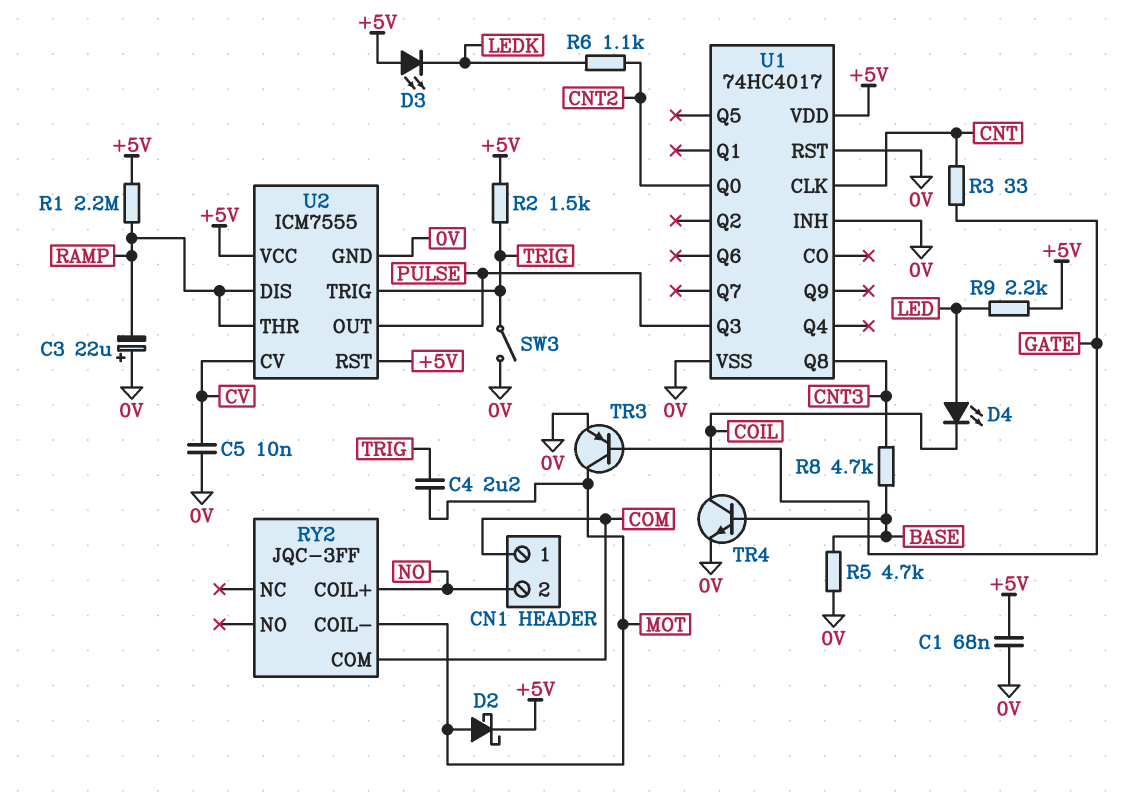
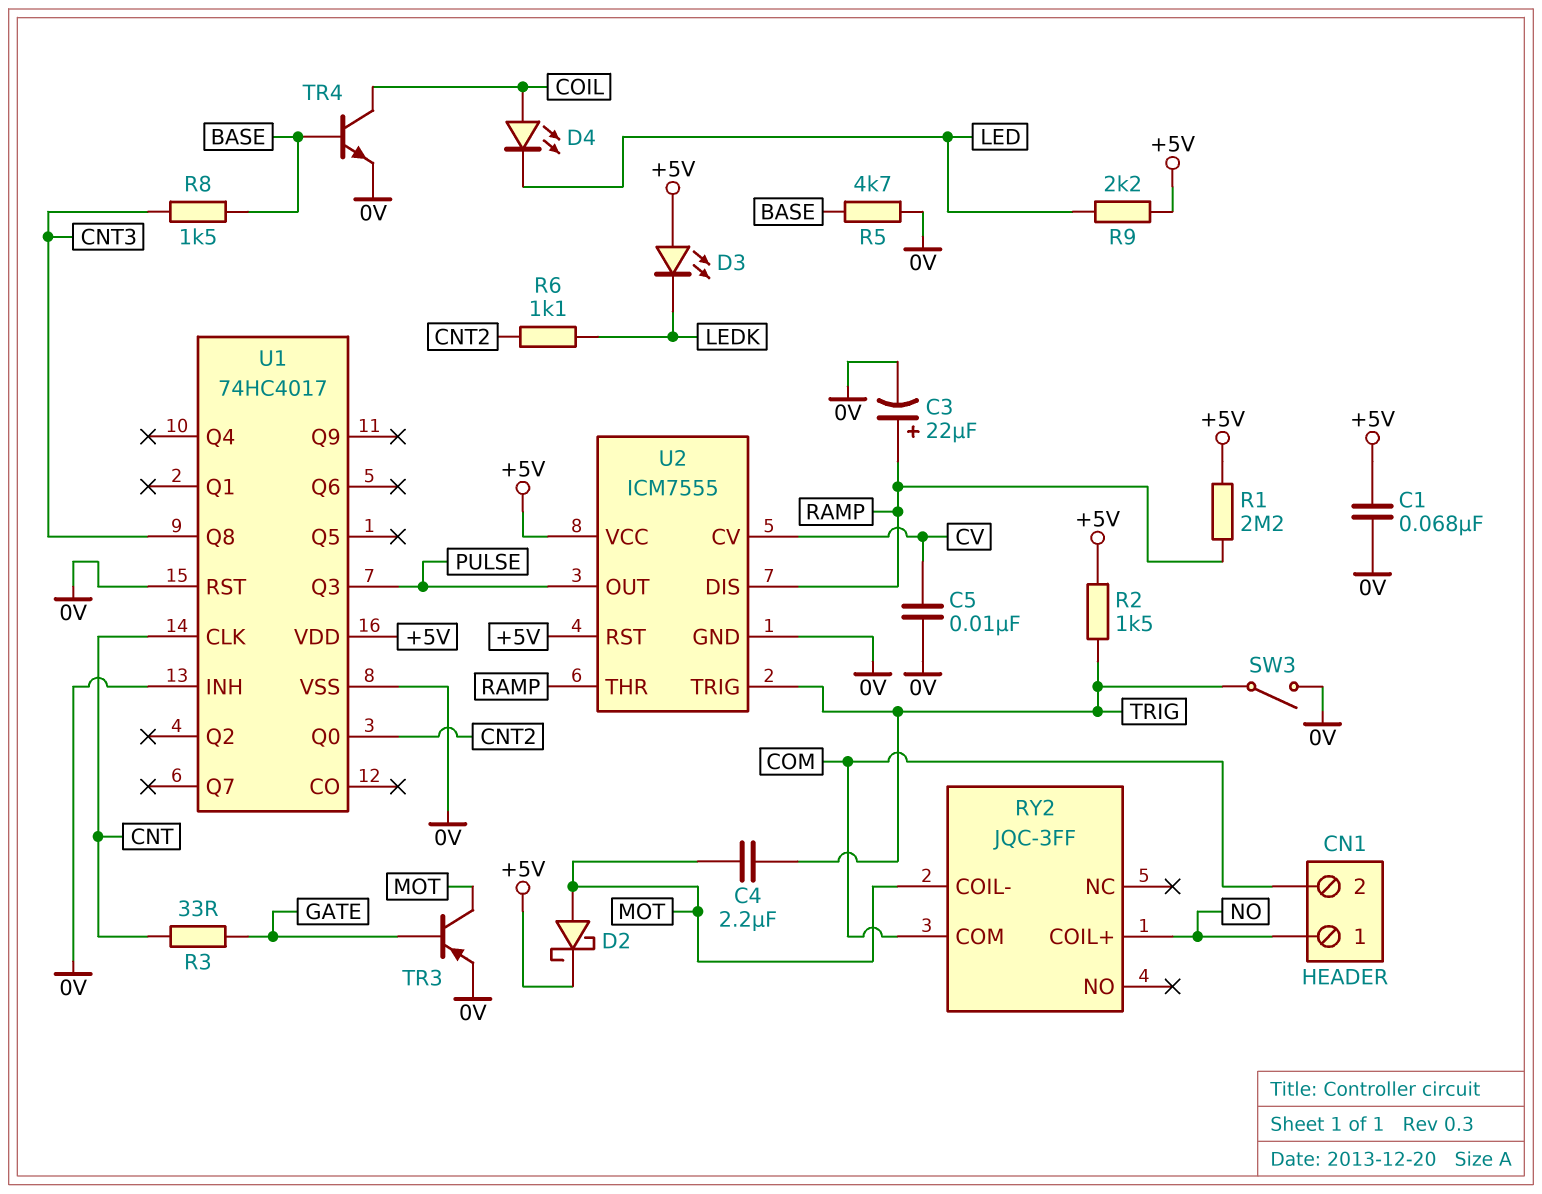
C3: 22uF (plus 0V, minus RAMP) -> 22uF (plus RAMP, minus 0V)
CN1 pin 1: COM -> NO
CN1 pin 2: NO -> COM
D4: LED (A LED, K COIL) -> LED (A COIL, K LED)
R8: 4.7k (BASE, CNT3) -> 1.5k (BASE, CNT3)

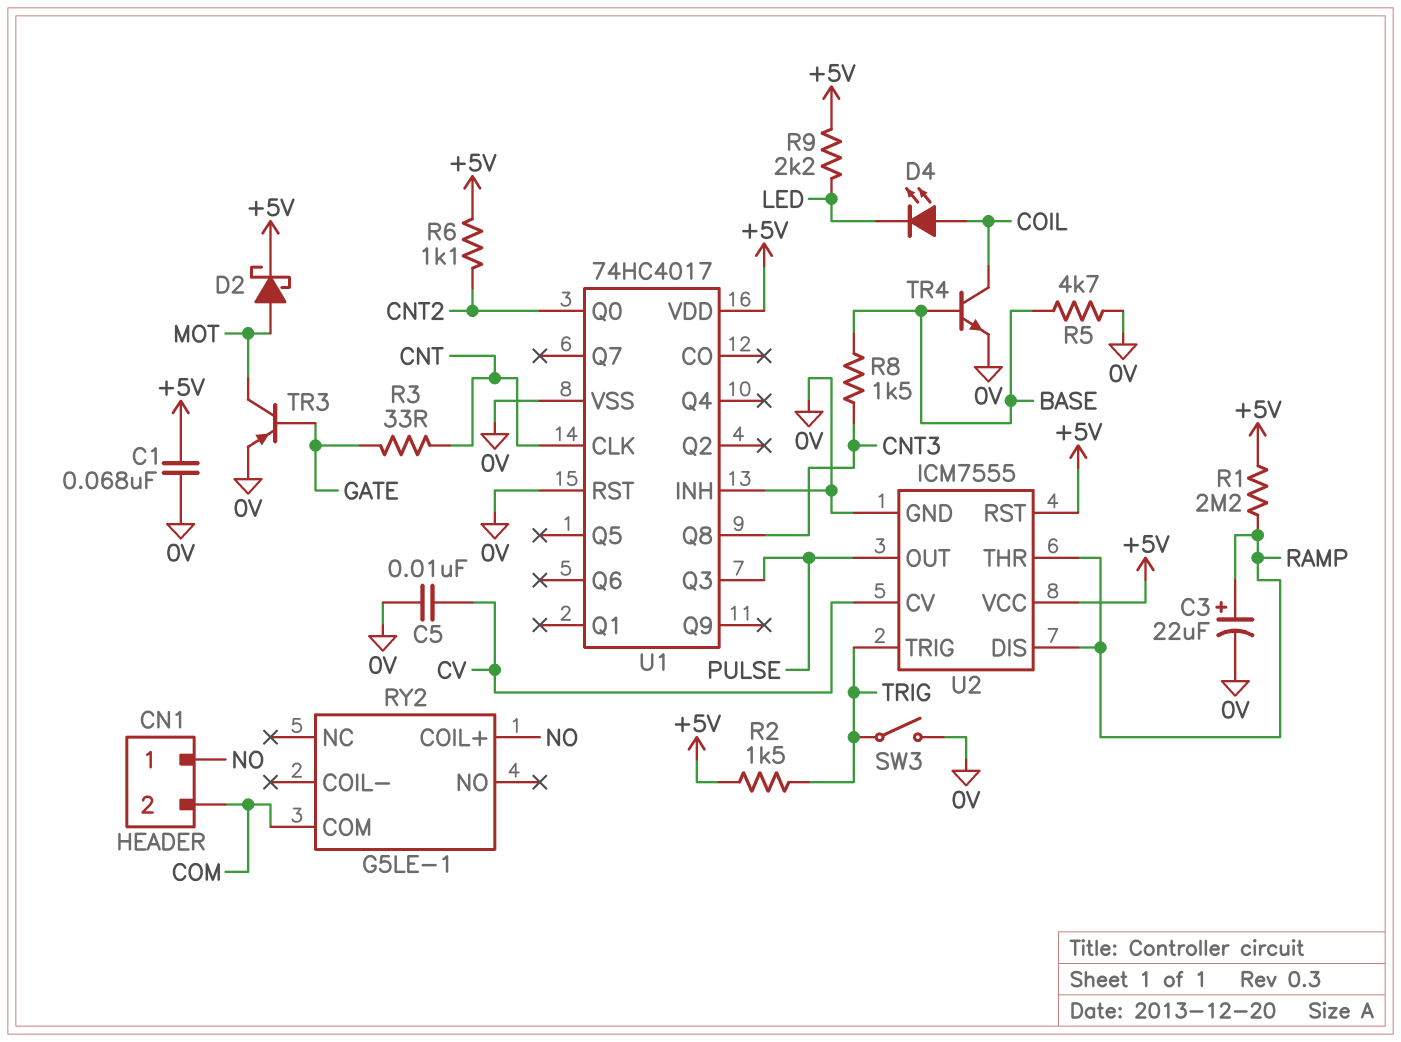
C4: 2.2uF (MOT, TRIG) -> none
D3: LED (A +5V, K LEDK) -> none
R6: 1.1k (CNT2, LEDK) -> 1.1k (+5V, CNT2)
RY2: JQC-3FF -> G5LE-1
RY2 pin COIL-: MOT -> none

